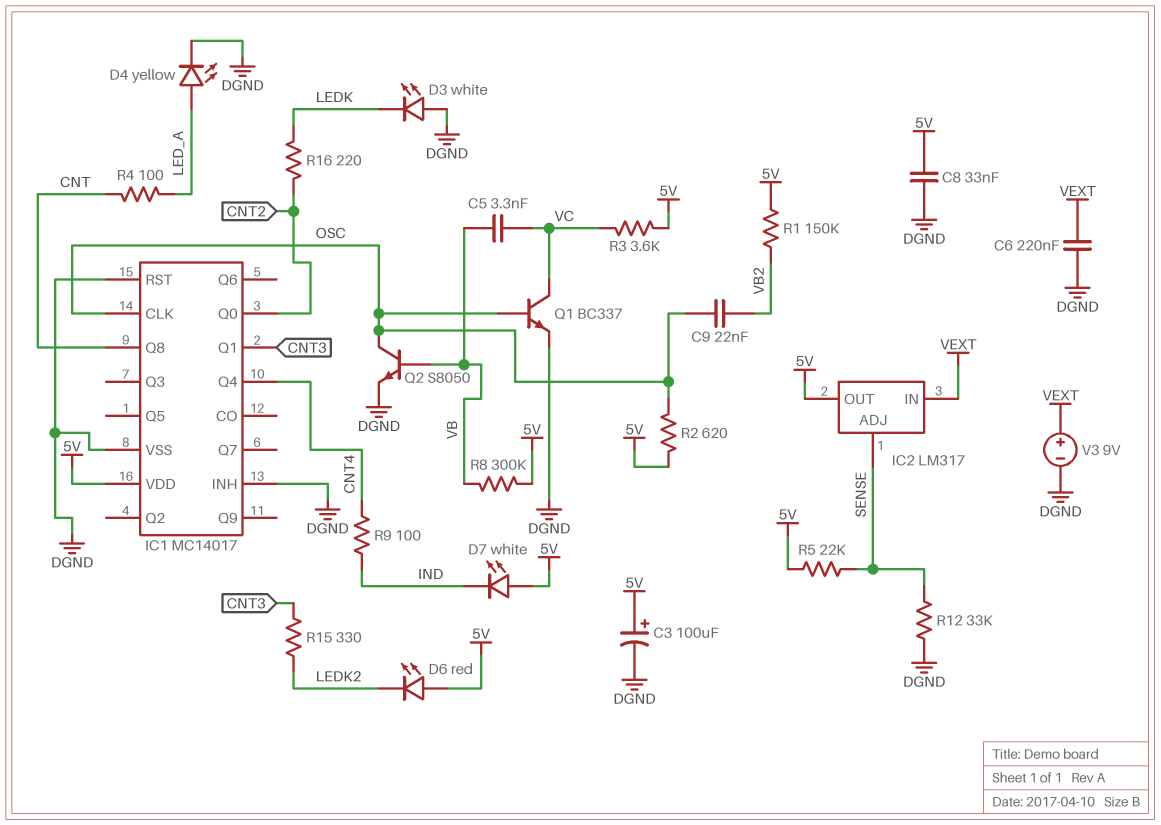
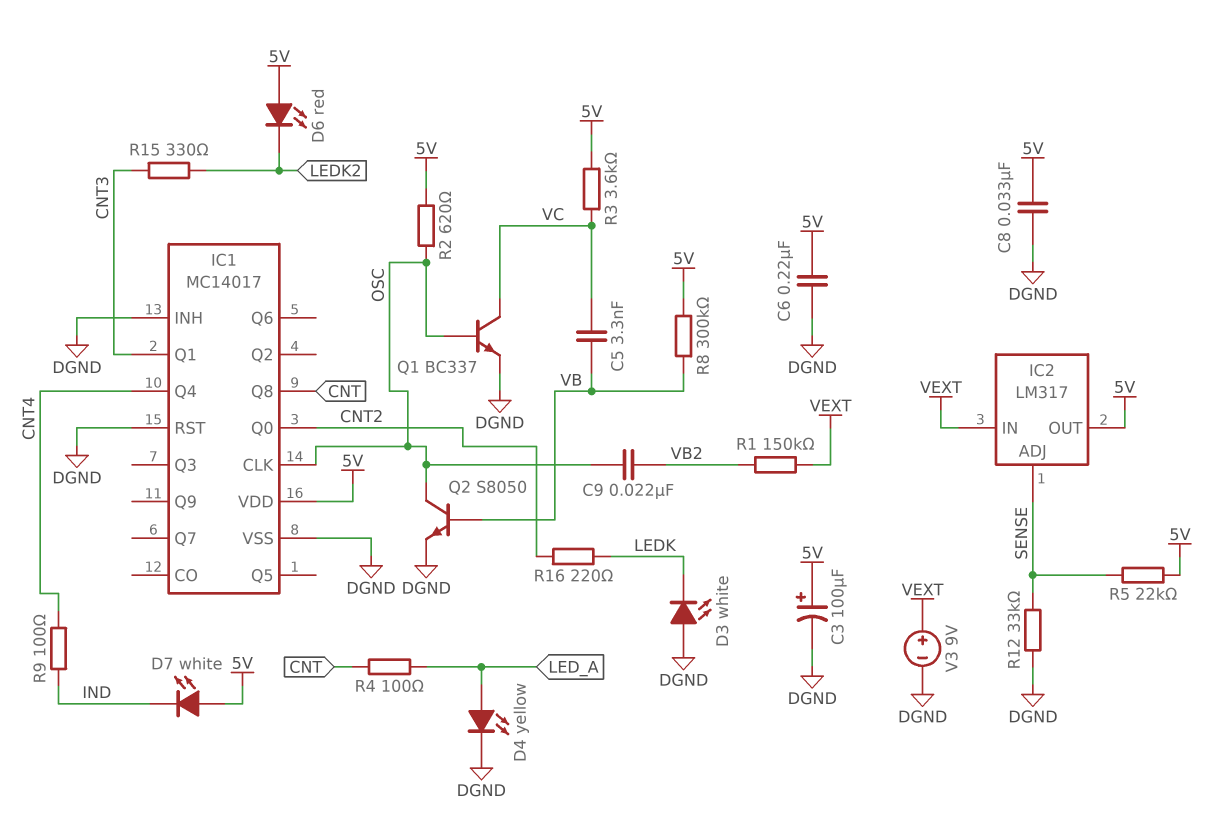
C6: 220nF (DGND, VEXT) -> 220nF (5V, DGND)
R1: 150k (5V, VB2) -> 150k (VB2, VEXT)

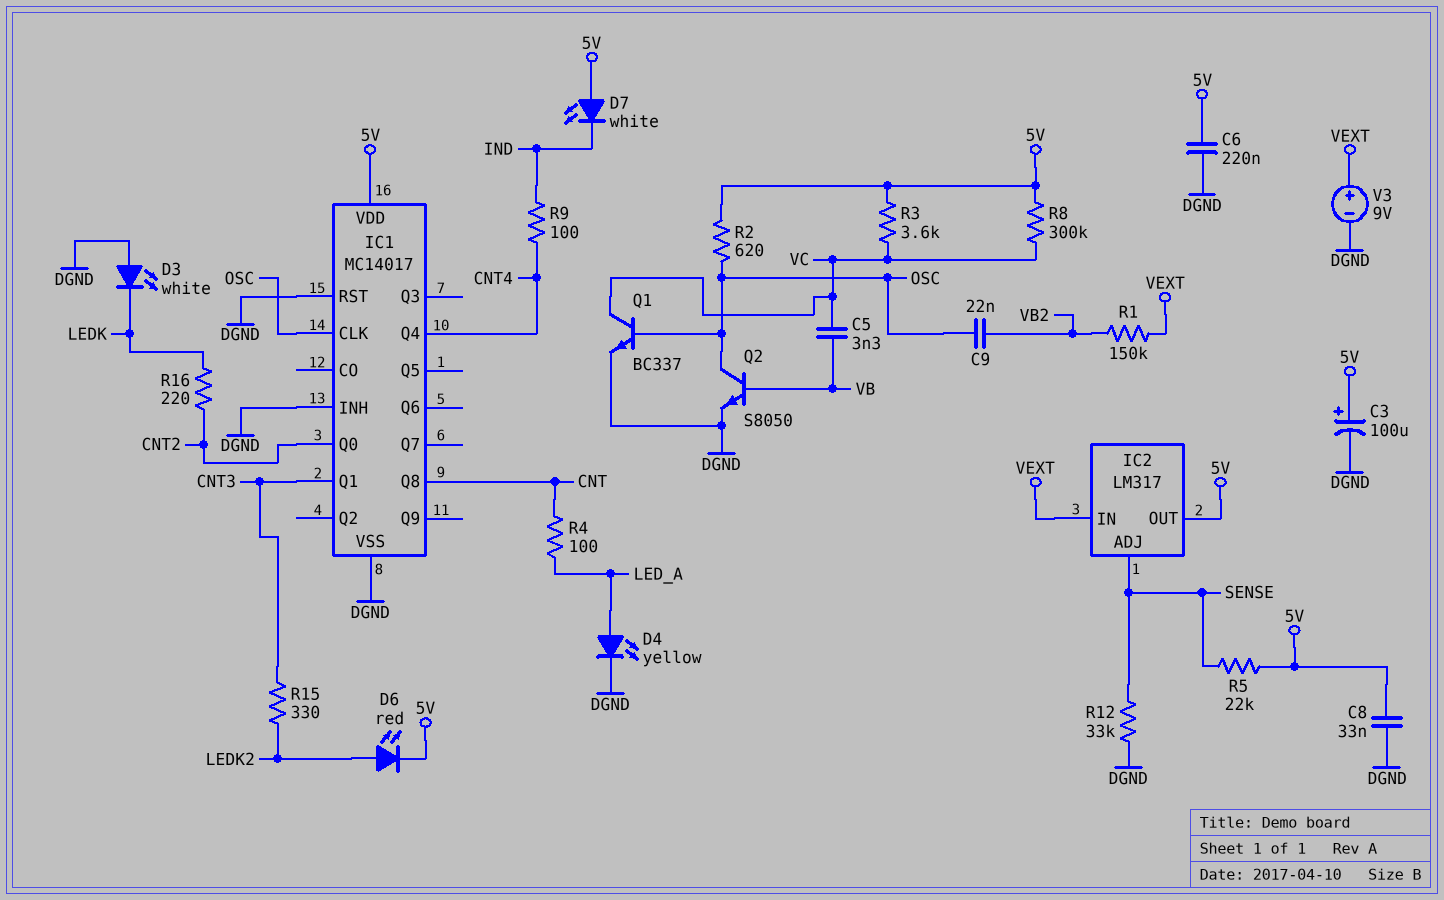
D6: LED red (A 5V, K LEDK2) -> LED red (A LEDK2, K 5V)
R8: 300k (5V, VB) -> 300k (5V, VC)

